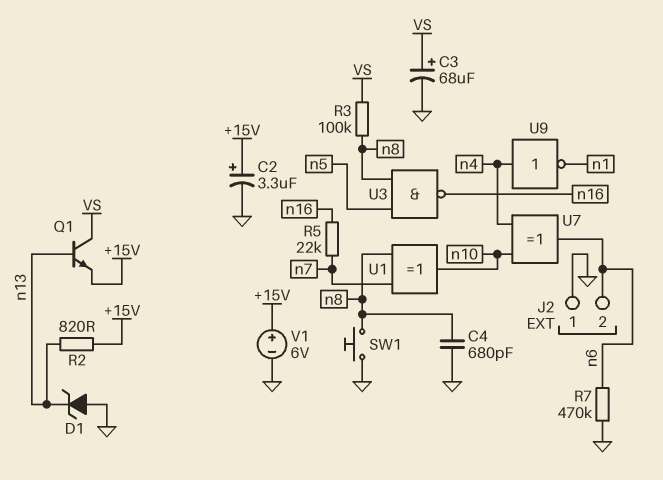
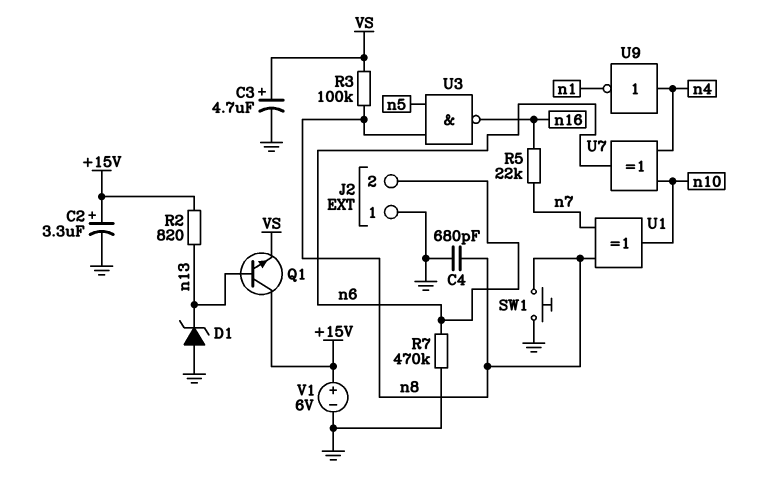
C3: 68uF (plus VS, minus GND) -> 4.7uF (plus VS, minus GND)
Q1: NPN (B n13, C VS, E +15V) -> NPN (B n13, C +15V, E VS)

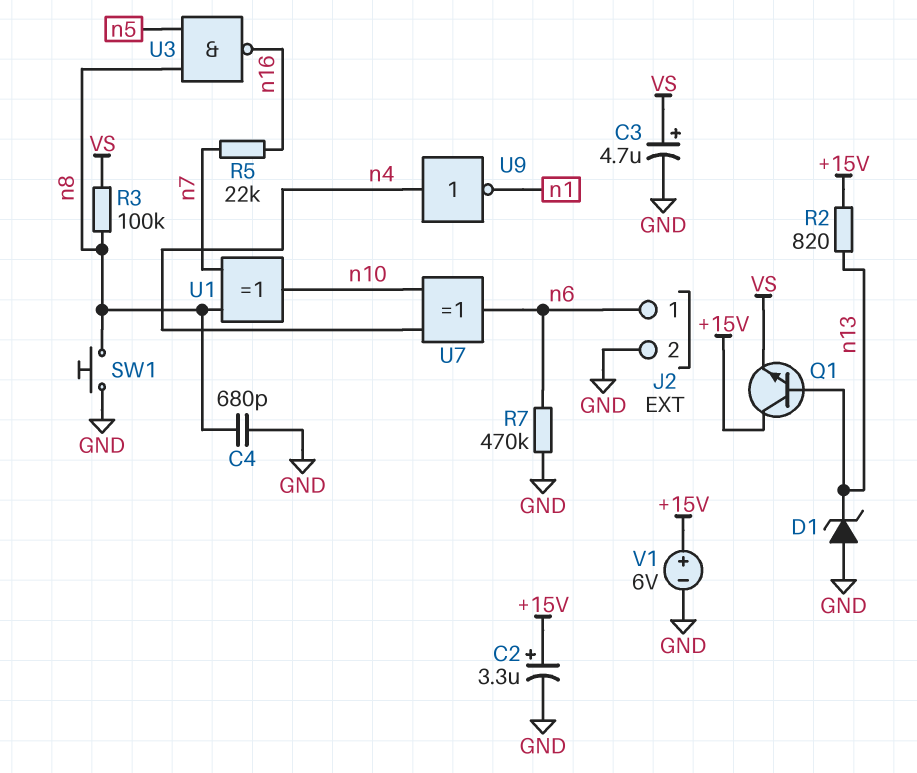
J2 pin 1: GND -> n6
J2 pin 2: n6 -> GND

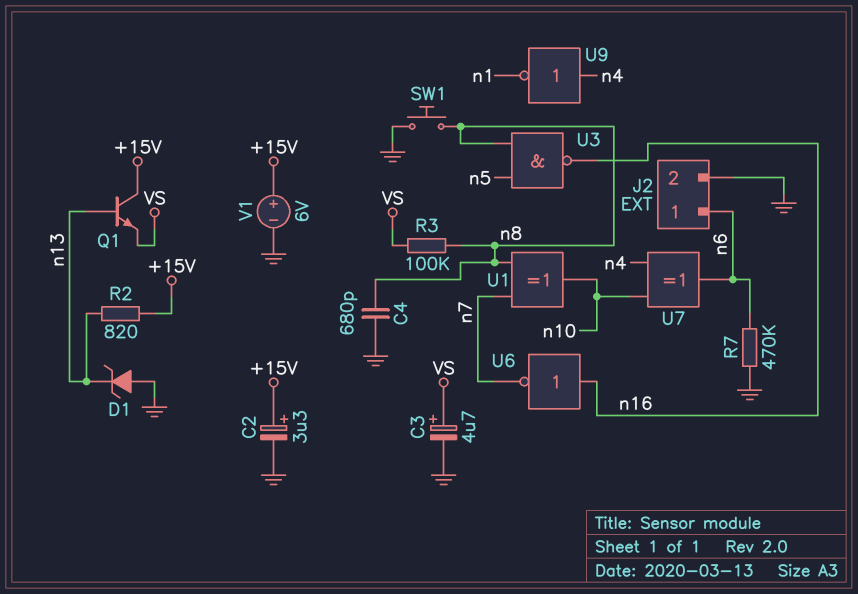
R5: 22k (n7, n16) -> none
U6: none -> NOT (in n16, out n7)

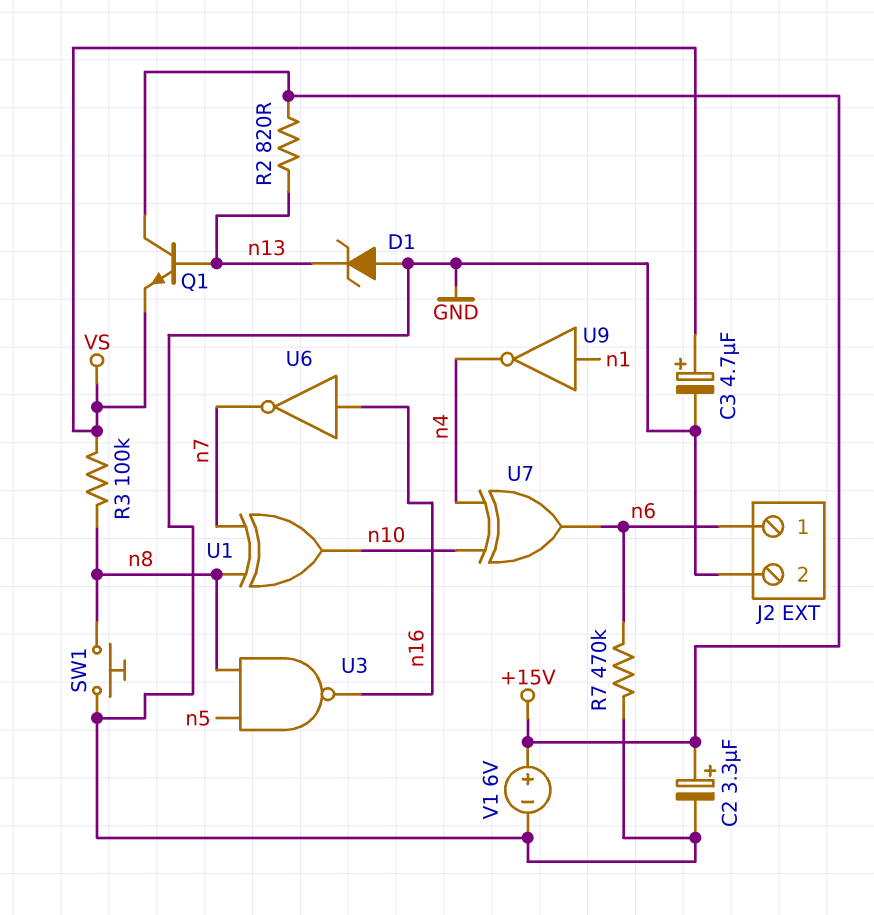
C4: 680pF (GND, n8) -> none
U9: NOT (in n4, out n1) -> NOT (in n1, out n4)

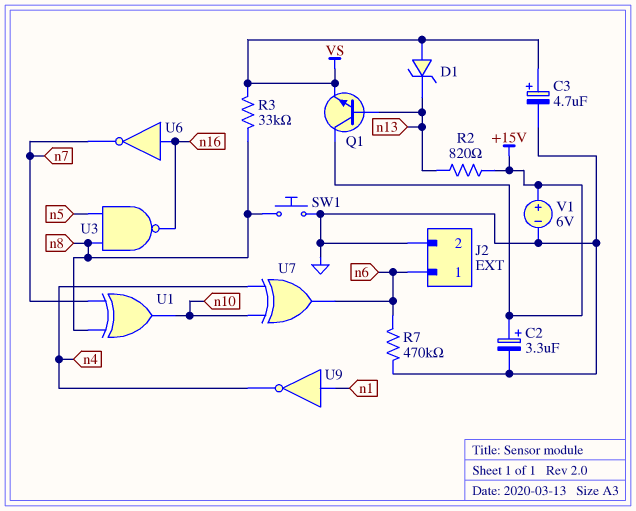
D1: zener (A GND, K n13) -> zener (A VS, K n13)
R3: 100k (VS, n8) -> 33k (VS, n8)

